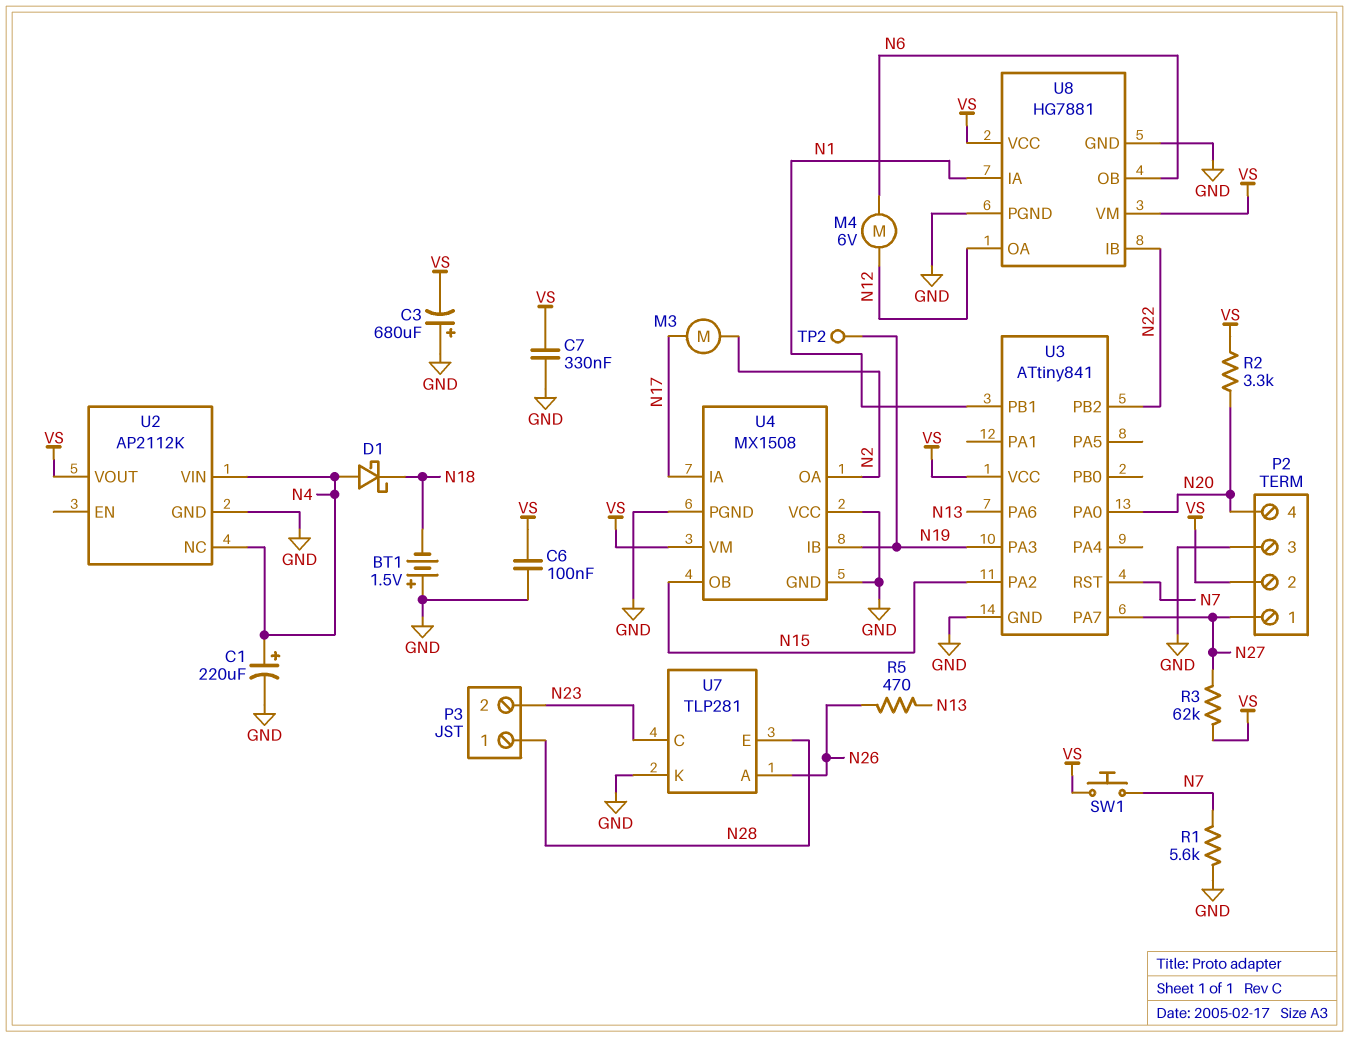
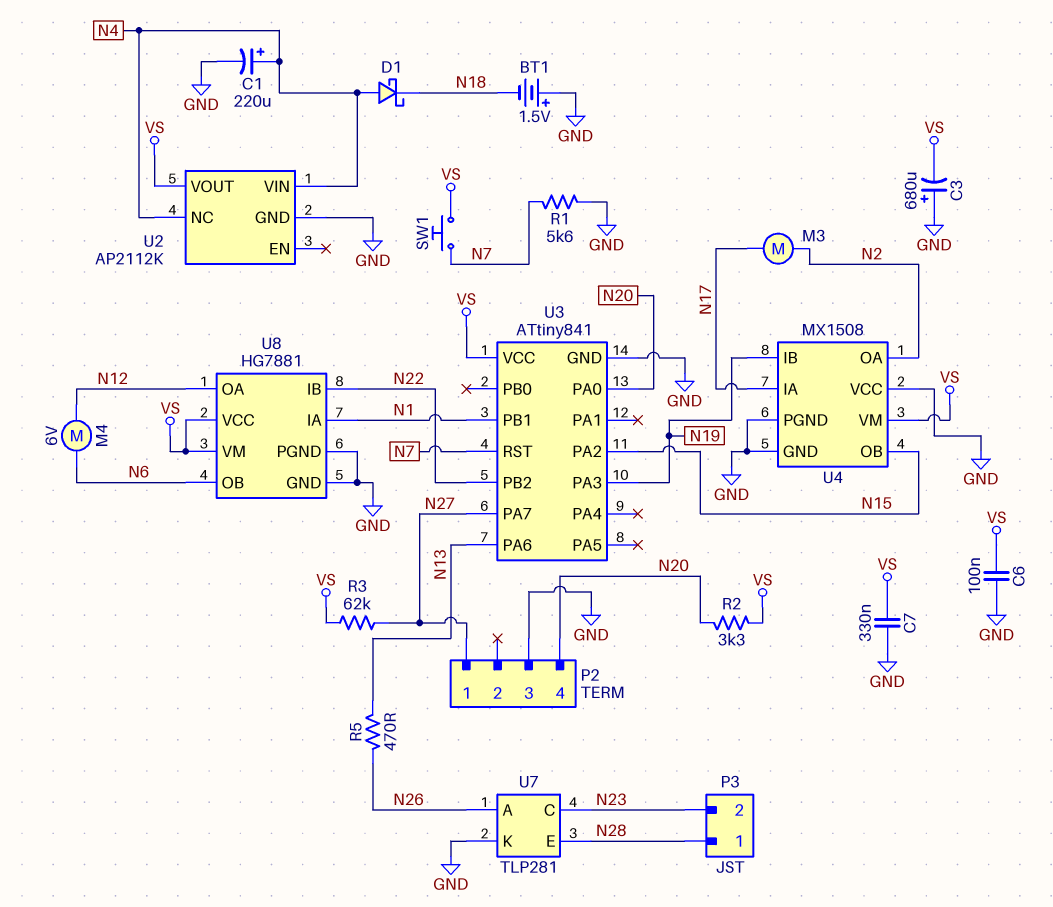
P2 pin 2: VS -> none
TP2: test point (N19) -> none

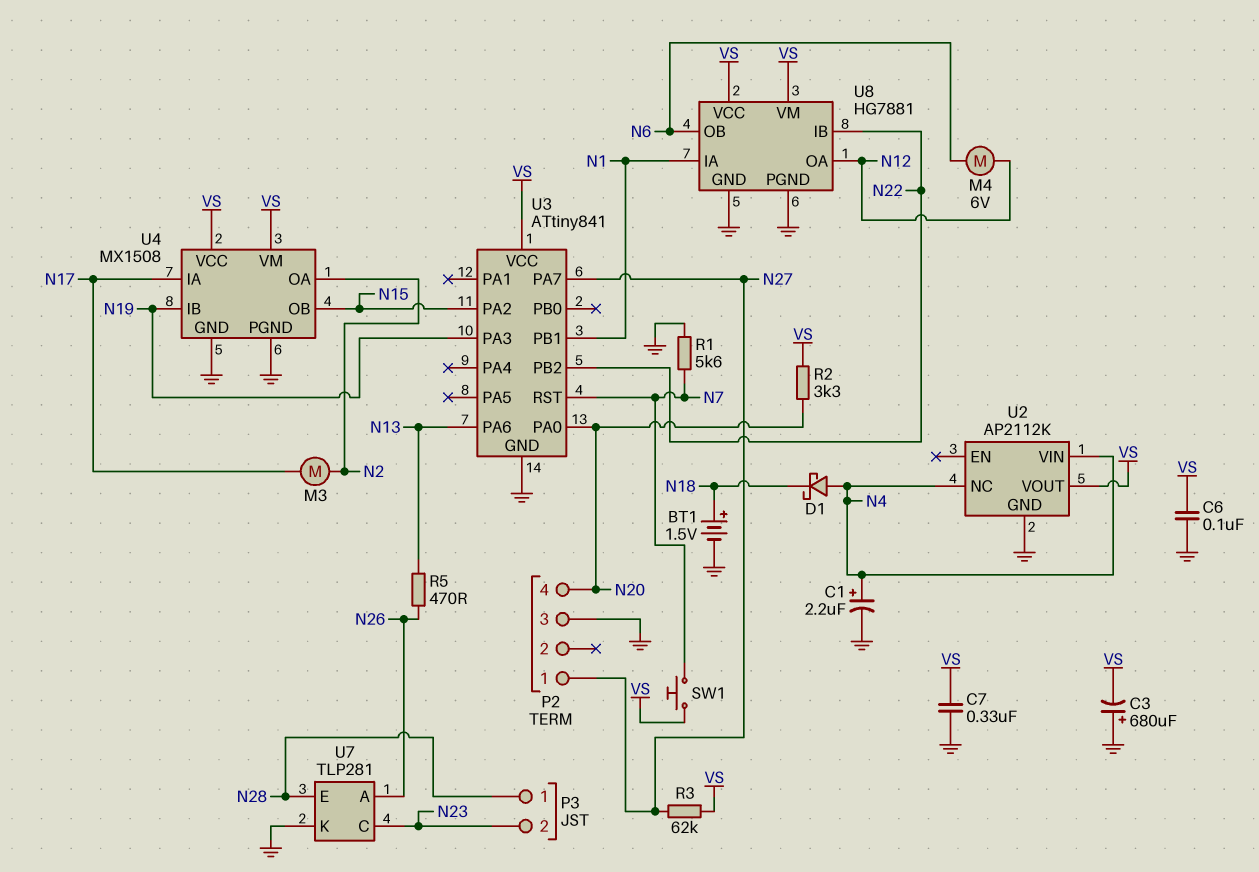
BT1: 1.5V (plus GND, minus N18) -> 1.5V (plus N18, minus GND)
C1: 220uF (plus N4, minus GND) -> 2.2uF (plus N4, minus GND)
U4 pin VCC: GND -> VS

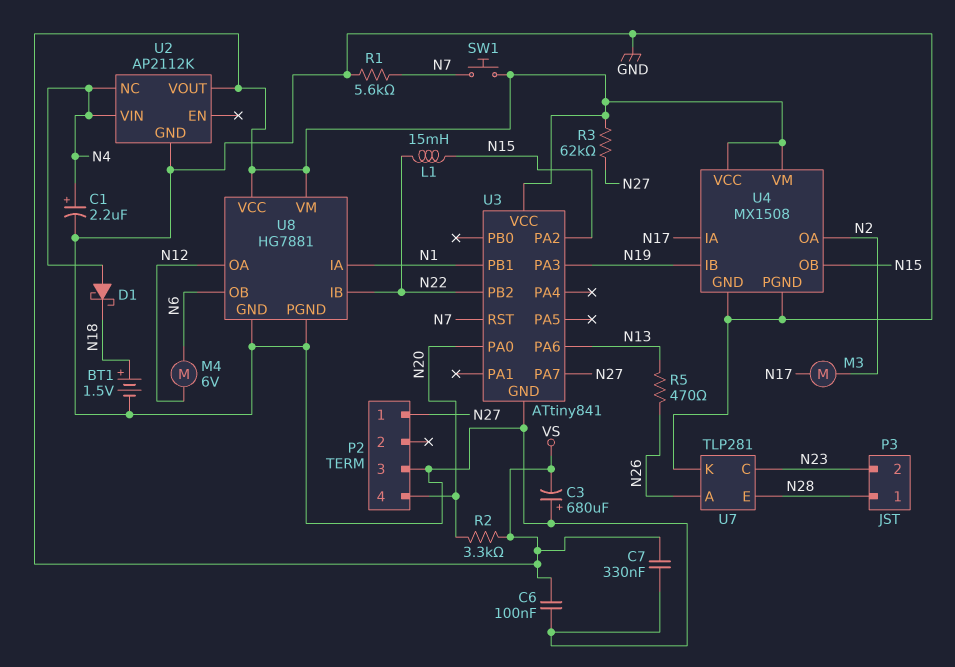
L1: none -> 15mH (N15, N22)

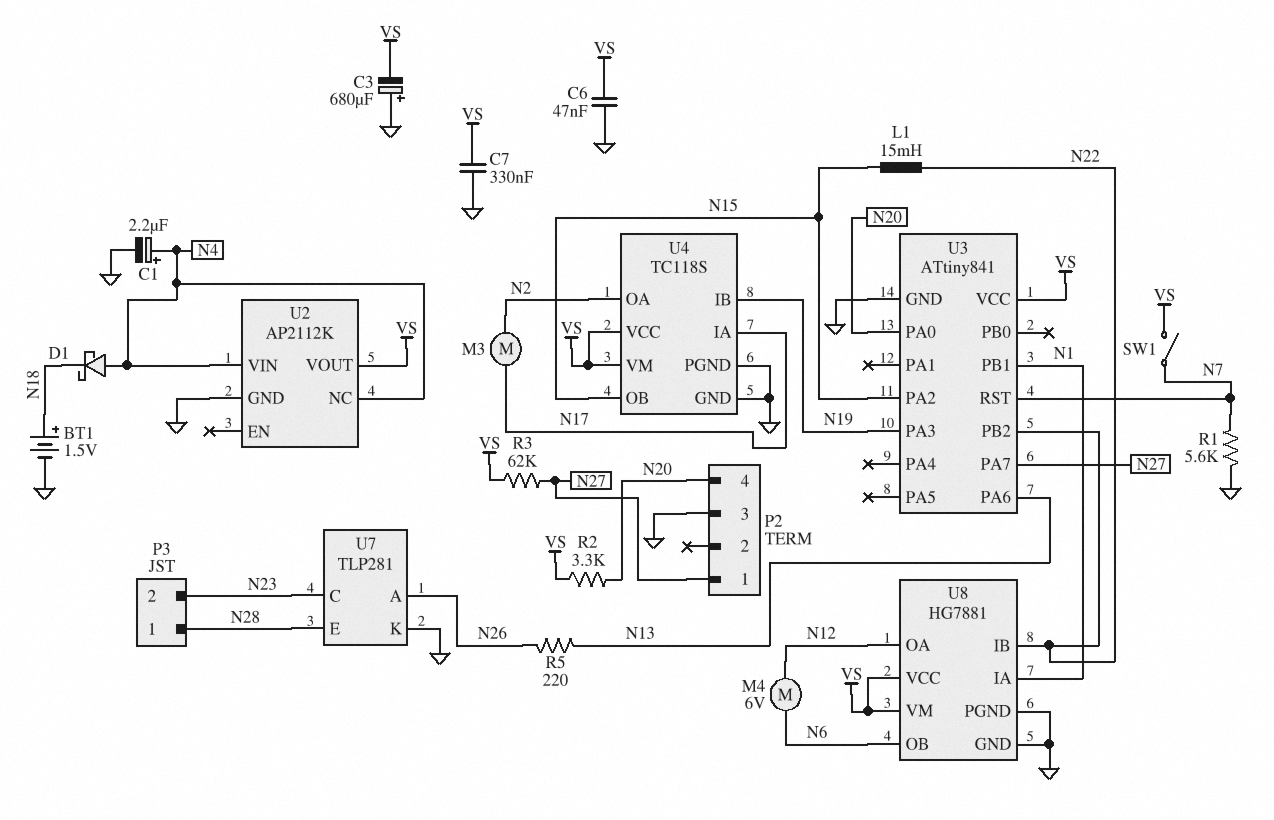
C6: 100nF (GND, VS) -> 47nF (GND, VS)
R5: 470 (N13, N26) -> 220 (N13, N26)
SW1: button (N7, VS) -> switch (N7, VS)
U4: MX1508 -> TC118S

